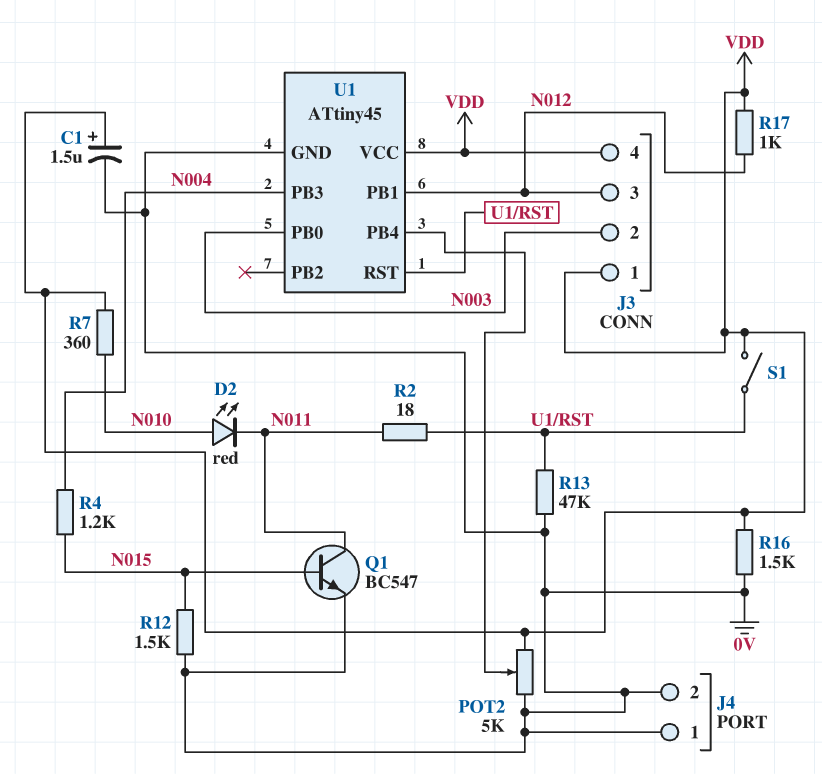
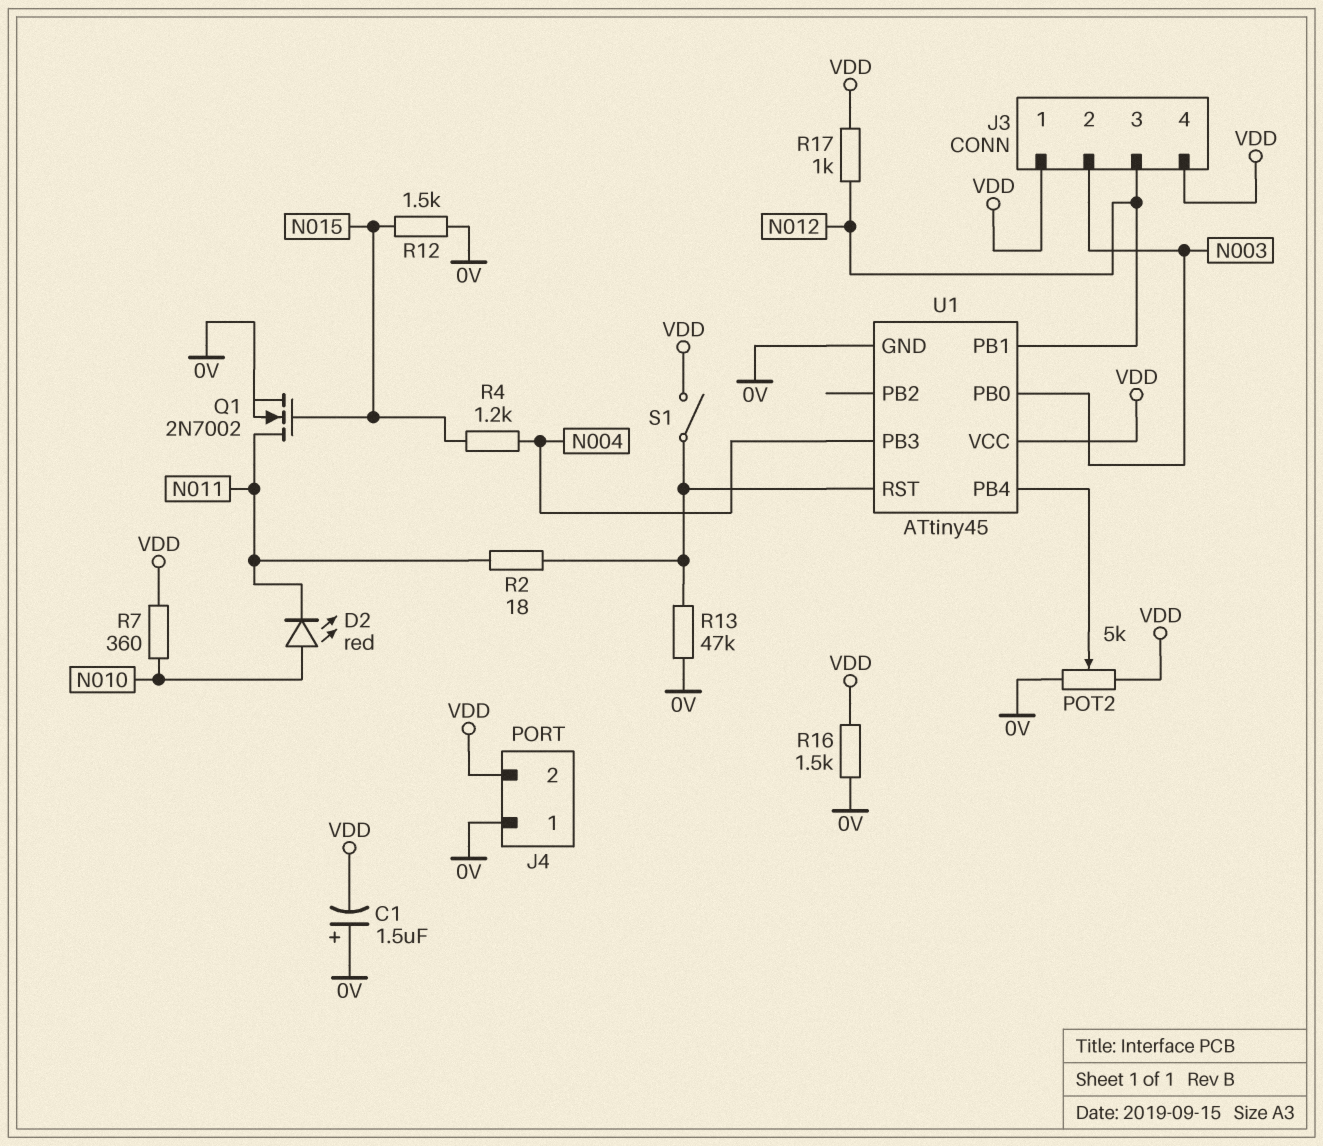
C1: 1.5uF (plus VDD, minus 0V) -> 1.5uF (plus 0V, minus VDD)
J4 pin 2: 0V -> VDD
Q1: NPN BC547 (B N015, C N011, E 0V) -> NMOS 2N7002 (G N015, D N011, S 0V)

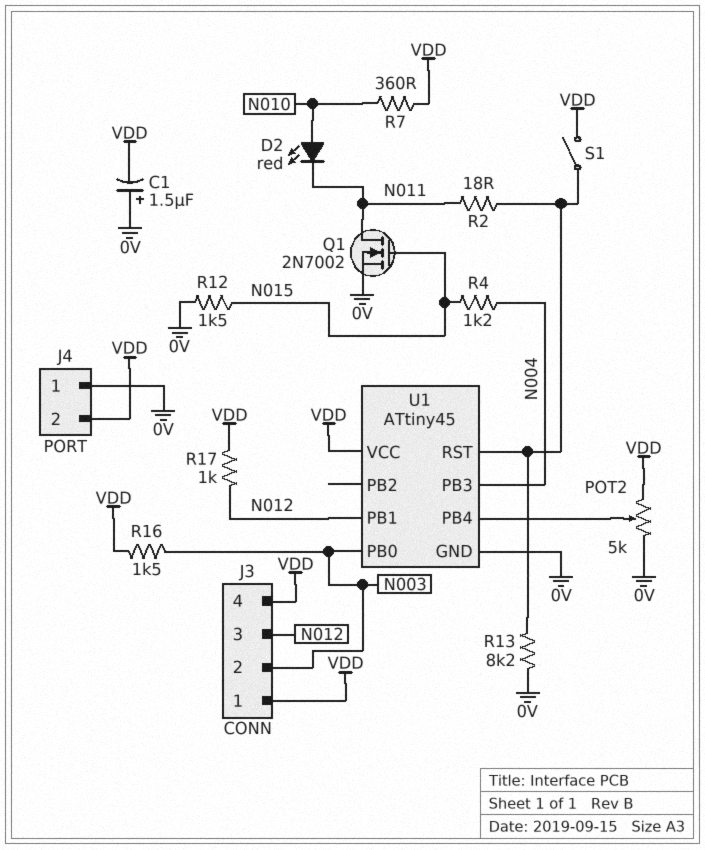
R13: 47k (0V, U1/RST) -> 8.2k (0V, U1/RST)
R16: 1.5k (0V, VDD) -> 1.5k (N003, VDD)

